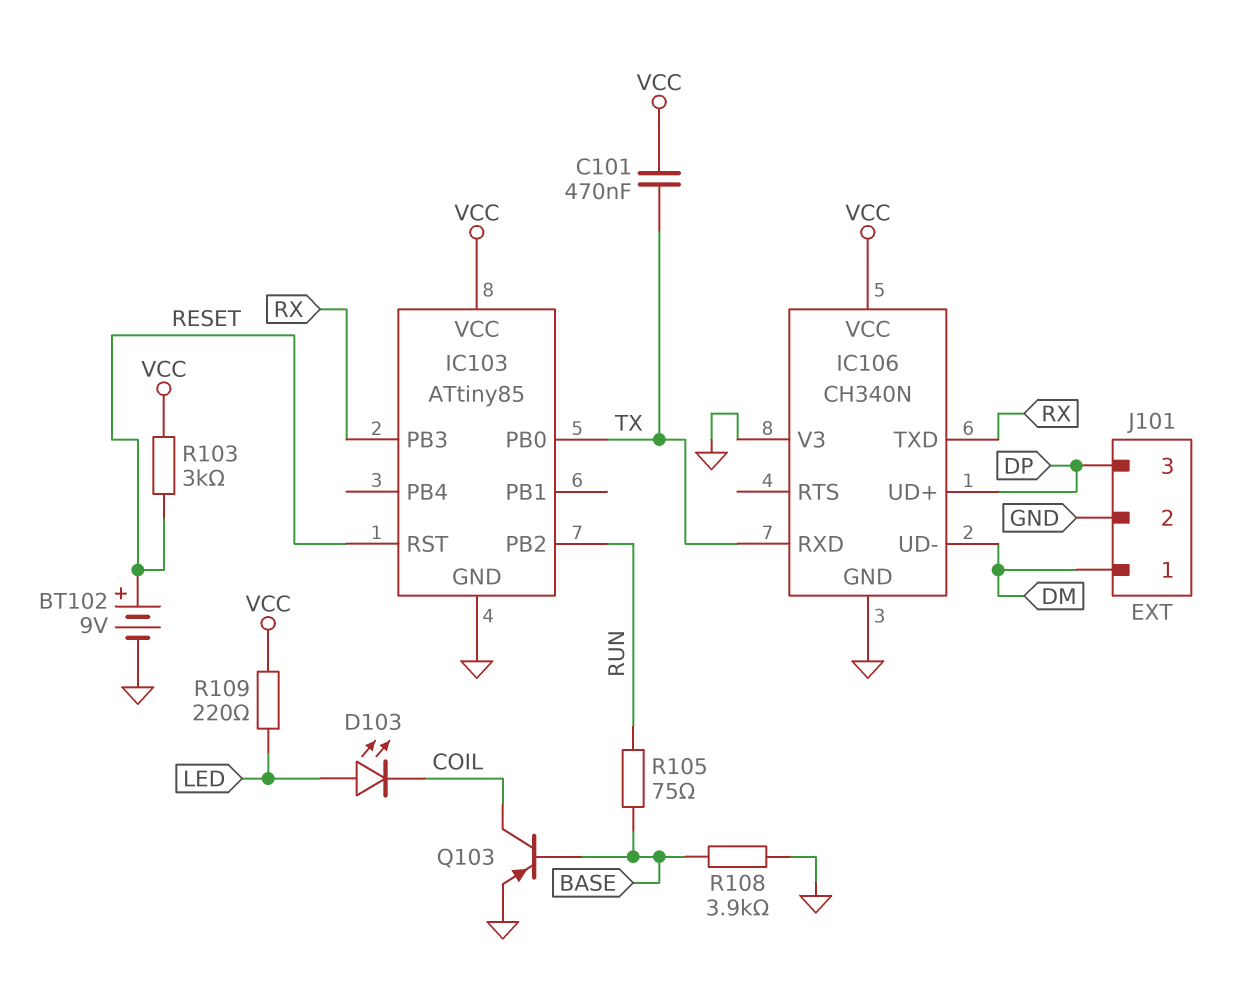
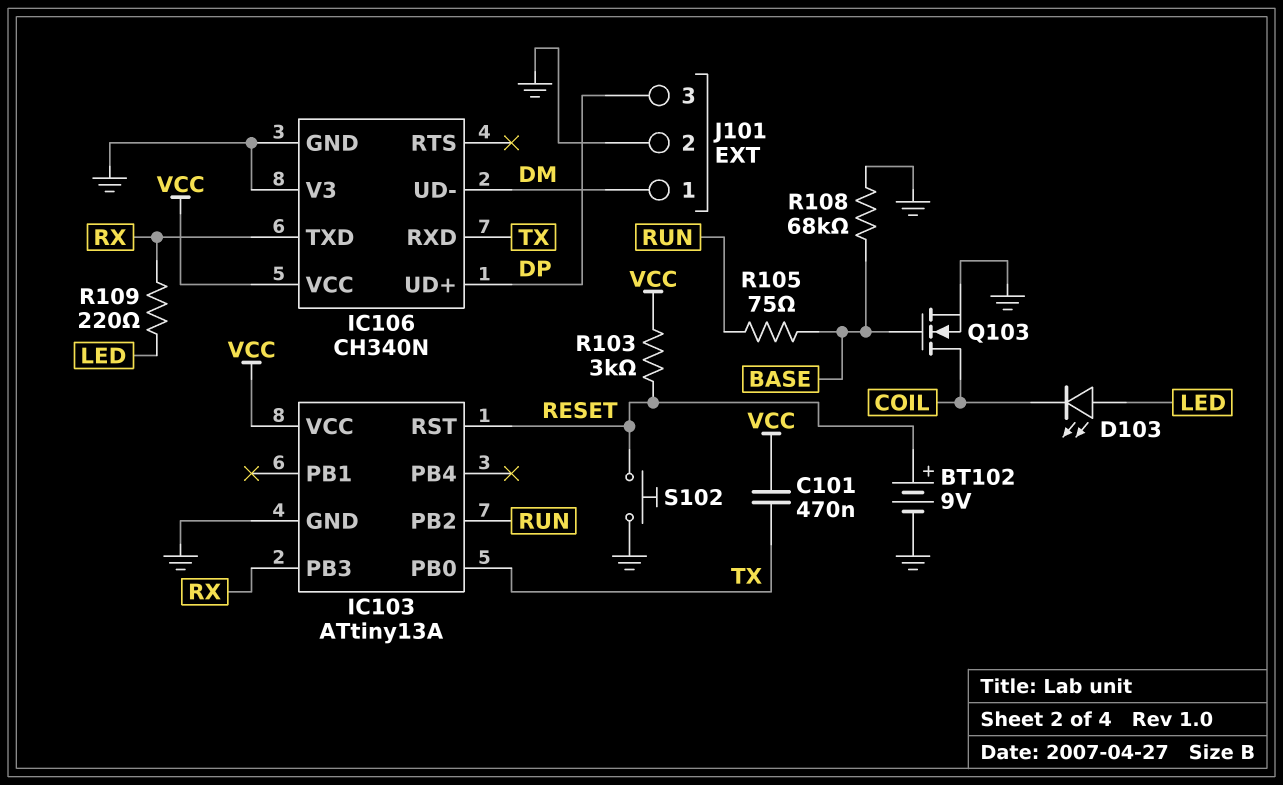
IC103: ATtiny85 -> ATtiny13A
Q103: PNP (B BASE, C COIL, E GND) -> NMOS (G BASE, D COIL, S GND)
R108: 3.9k (BASE, GND) -> 68k (BASE, GND)
R109: 220 (LED, VCC) -> 220 (LED, RX)
S102: none -> button (GND, RESET)

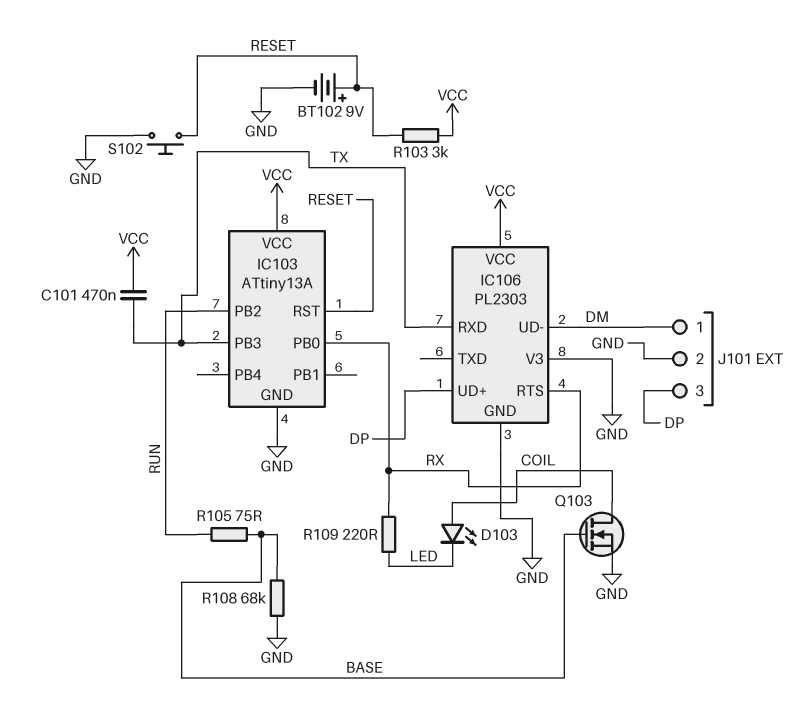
D103: LED (A LED, K COIL) -> LED (A COIL, K LED)
IC103 pin PB0: TX -> RX
IC103 pin PB3: RX -> TX
IC106: CH340N -> PL2303
IC106 pin RTS: none -> RX
IC106 pin TXD: RX -> none

